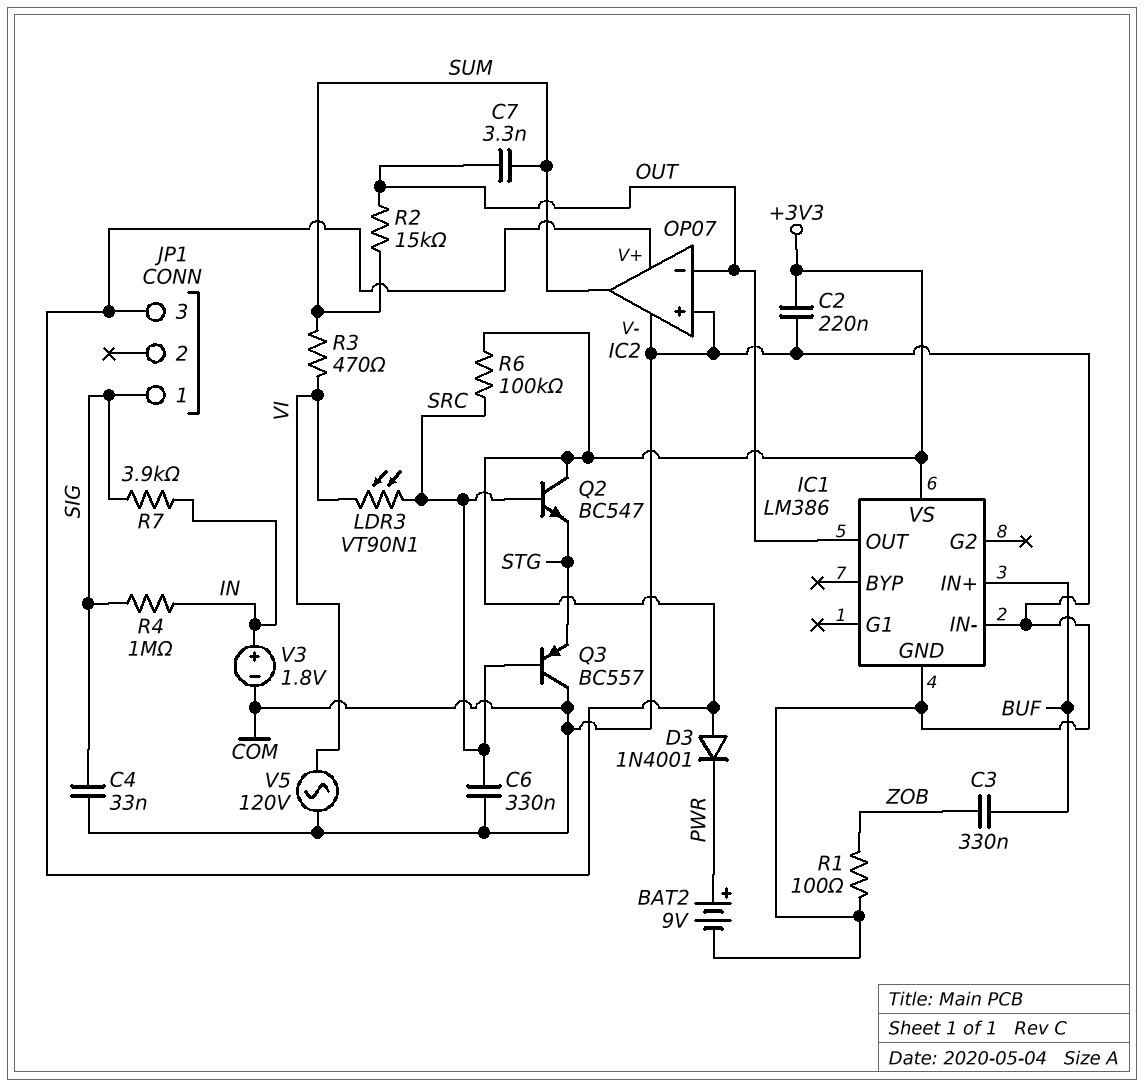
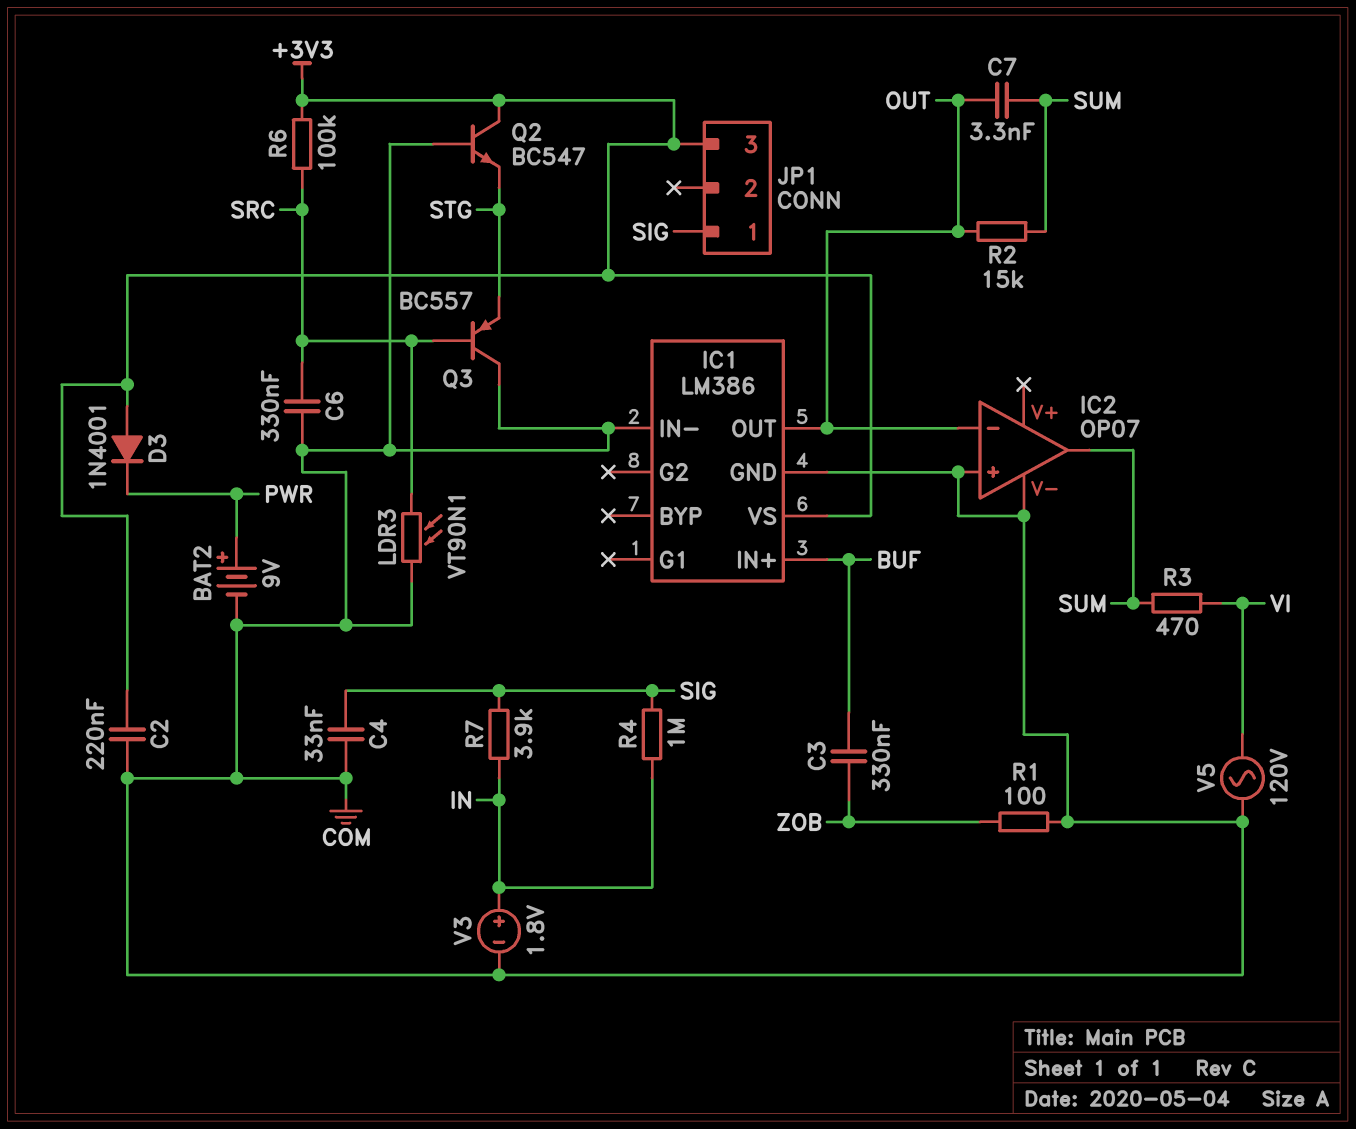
IC2 pin V+: +3V3 -> none
LDR3: VT90N1 (SRC, VI) -> VT90N1 (COM, SRC)
Q2: NPN BC547 (B SRC, C +3V3, E STG) -> NPN BC547 (B COM, C +3V3, E STG)

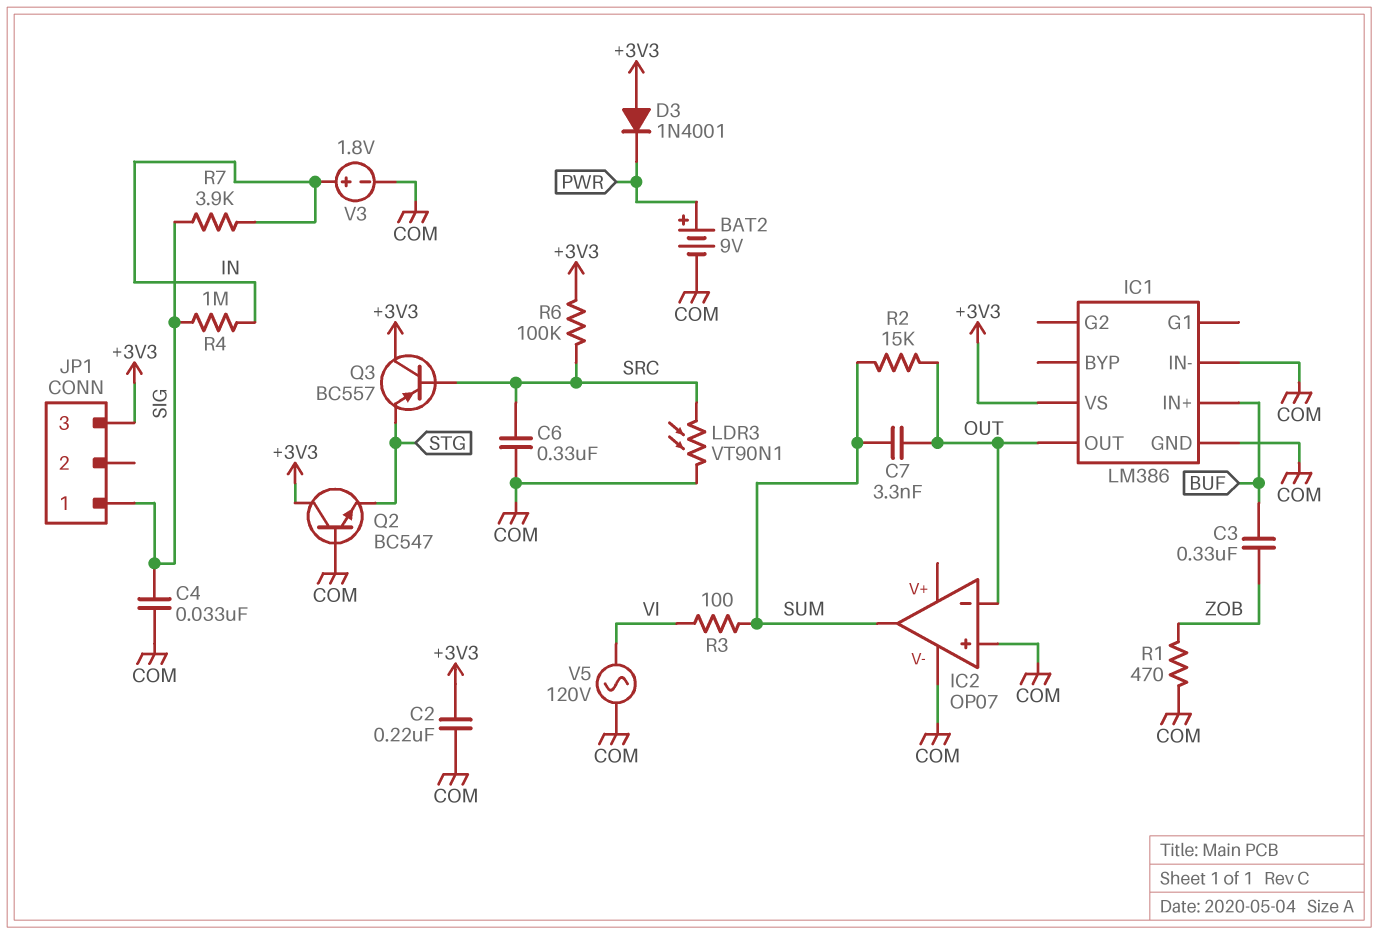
Q3: PNP BC557 (B SRC, C COM, E STG) -> PNP BC557 (B SRC, C +3V3, E STG)
R1: 100 (COM, ZOB) -> 470 (COM, ZOB)
R3: 470 (SUM, VI) -> 100 (SUM, VI)

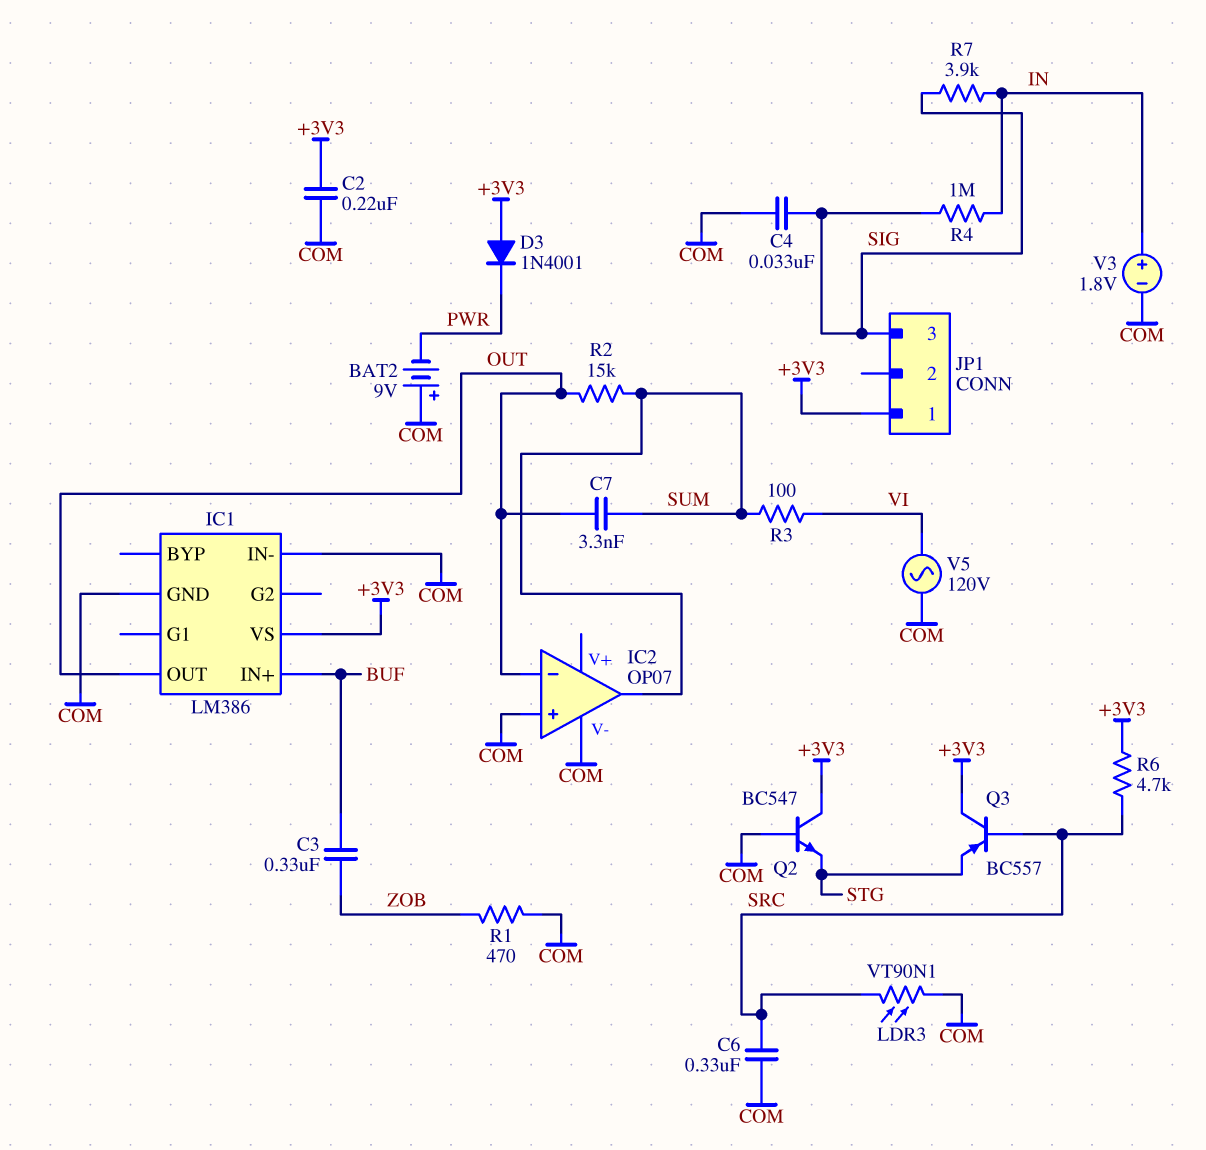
BAT2: 9V (plus PWR, minus COM) -> 9V (plus COM, minus PWR)
JP1 pin 1: SIG -> +3V3
JP1 pin 3: +3V3 -> SIG
R6: 100k (+3V3, SRC) -> 4.7k (+3V3, SRC)

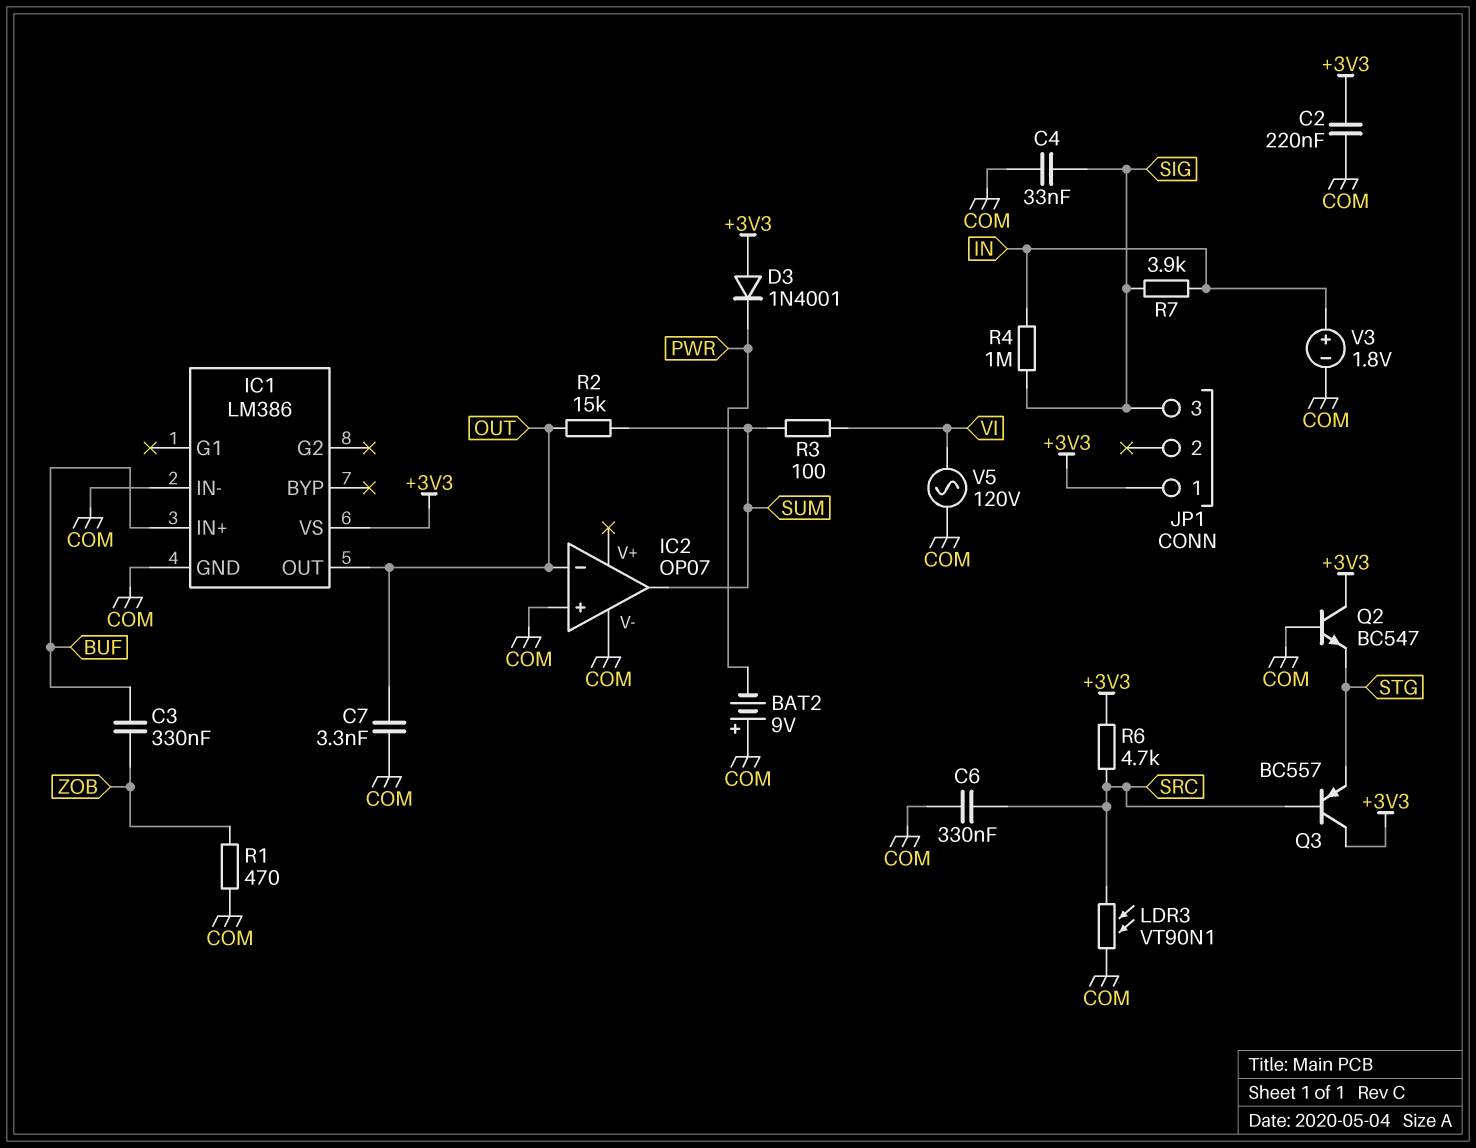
C7: 3.3nF (OUT, SUM) -> 3.3nF (COM, OUT)

